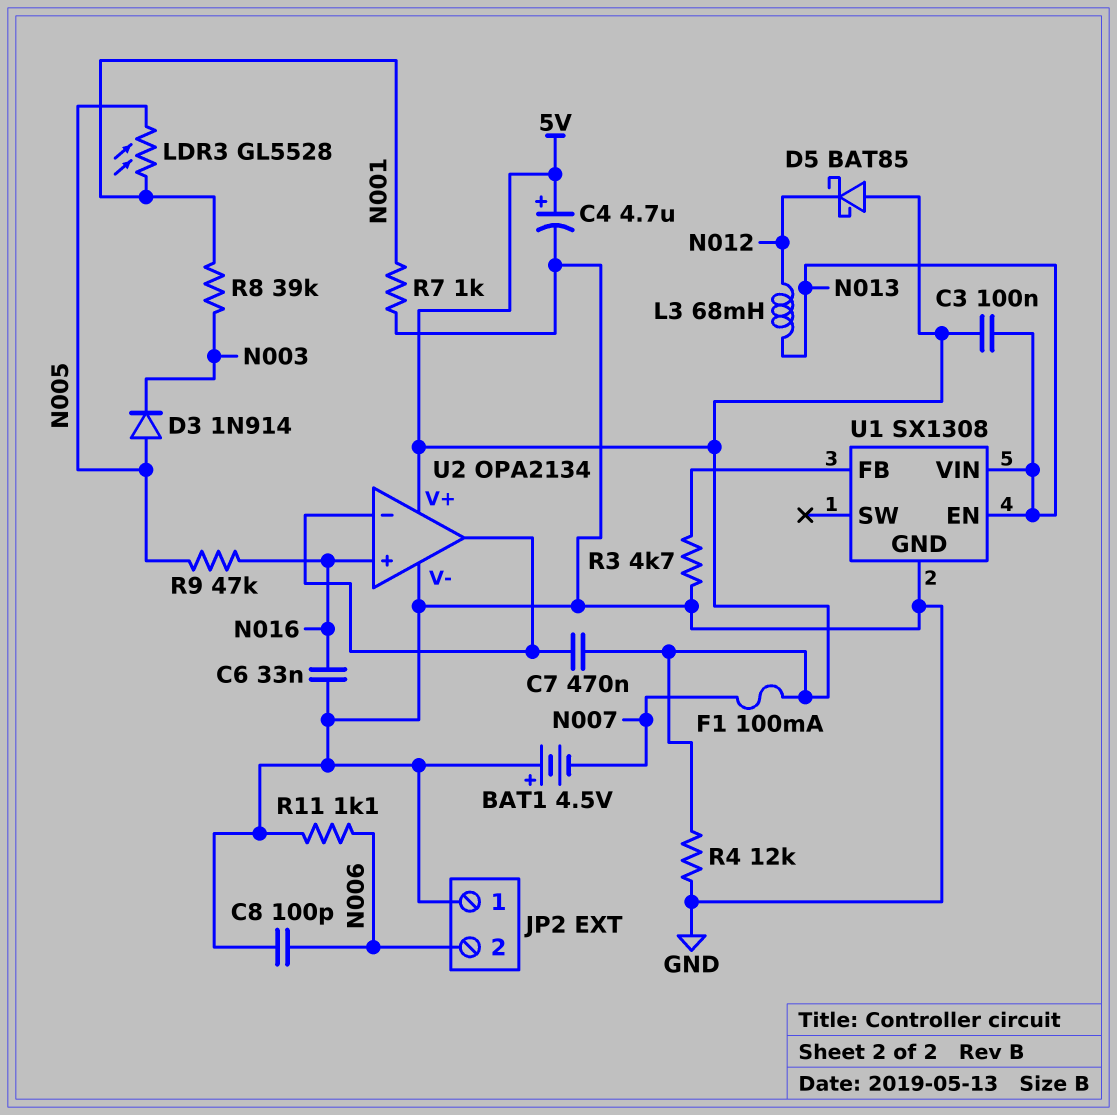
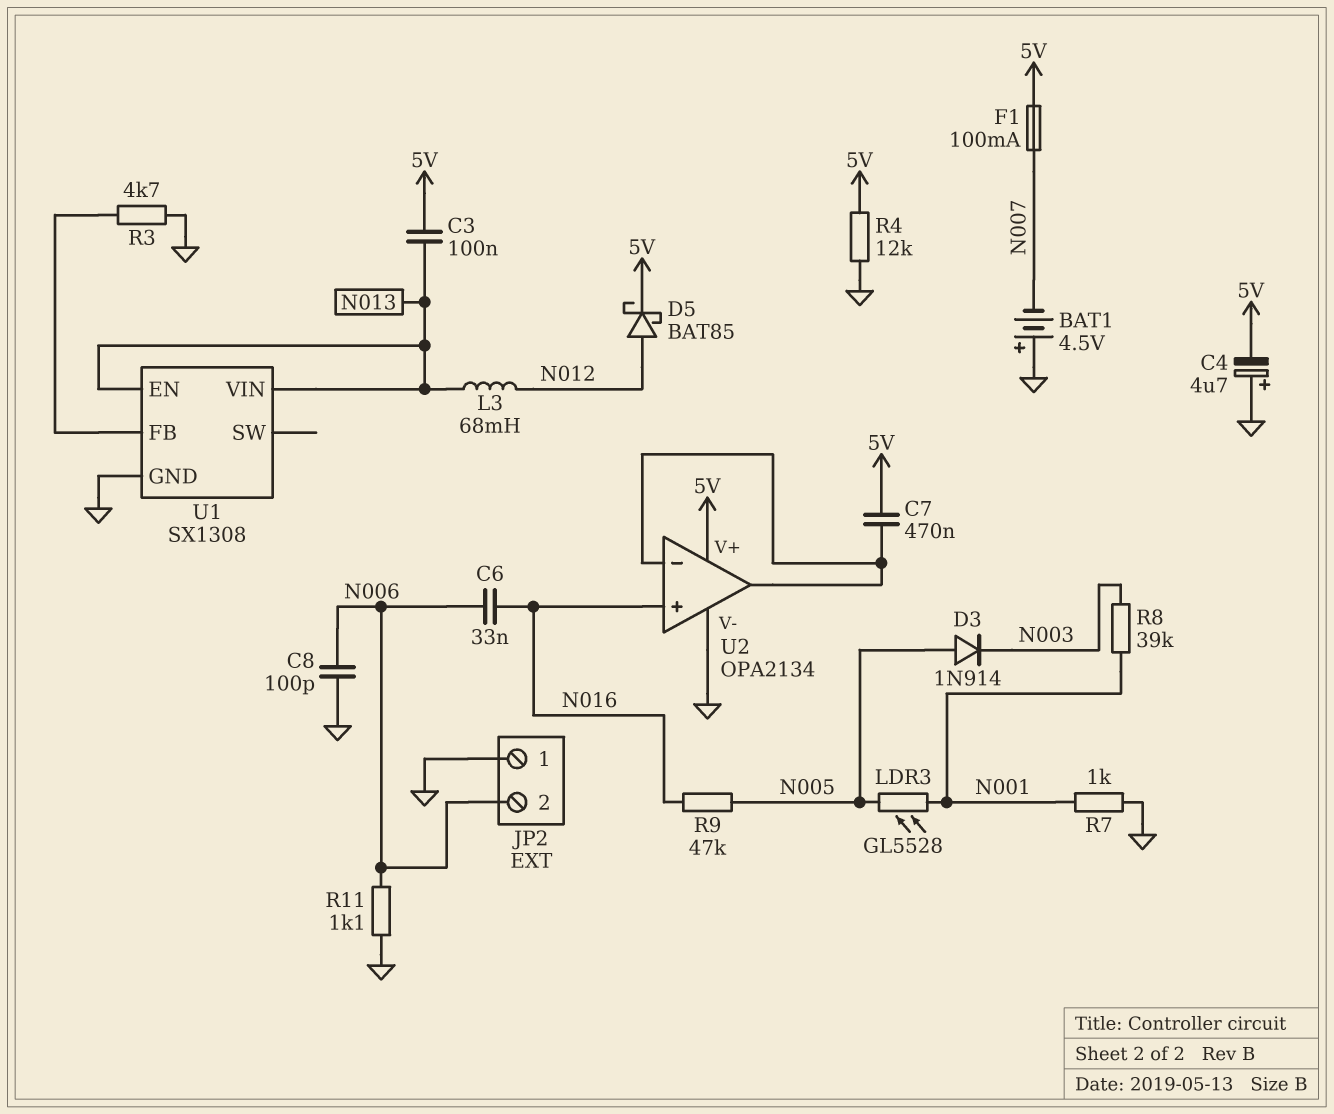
C4: 4.7uF (plus 5V, minus GND) -> 4.7uF (plus GND, minus 5V)
C6: 33nF (GND, N016) -> 33nF (N006, N016)
D5: schottky BAT85 (A 5V, K N012) -> schottky BAT85 (A N012, K 5V)

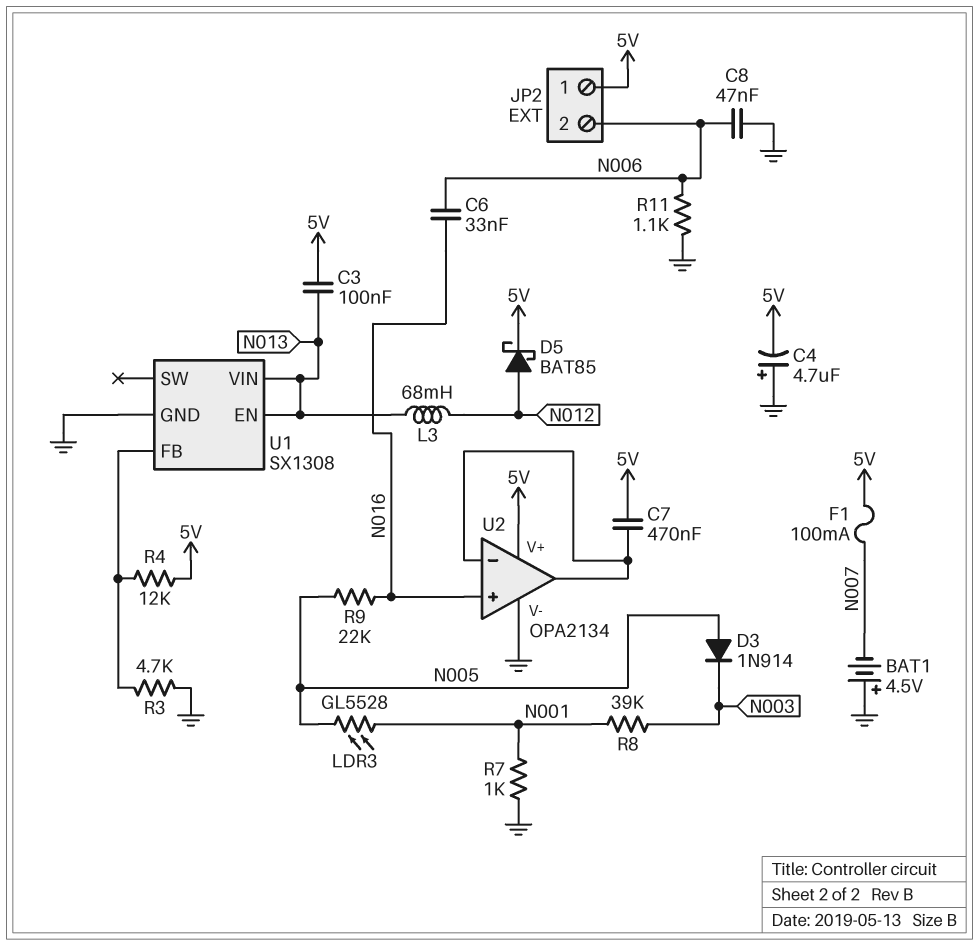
C8: 100pF (GND, N006) -> 47nF (GND, N006)
JP2 pin 1: GND -> 5V
R4: 12k (5V, GND) -> 12k (5V, U1/FB)
R9: 47k (N005, N016) -> 22k (N005, N016)

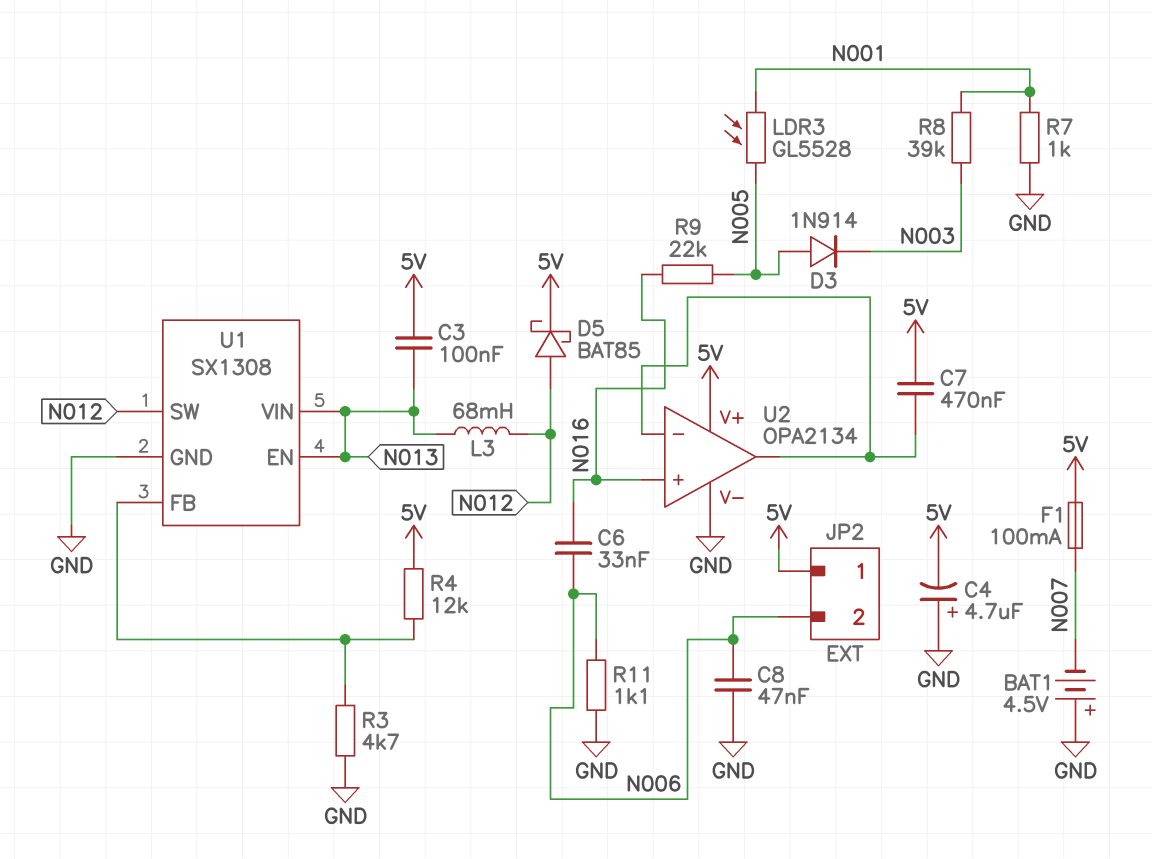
U1 pin SW: none -> N012

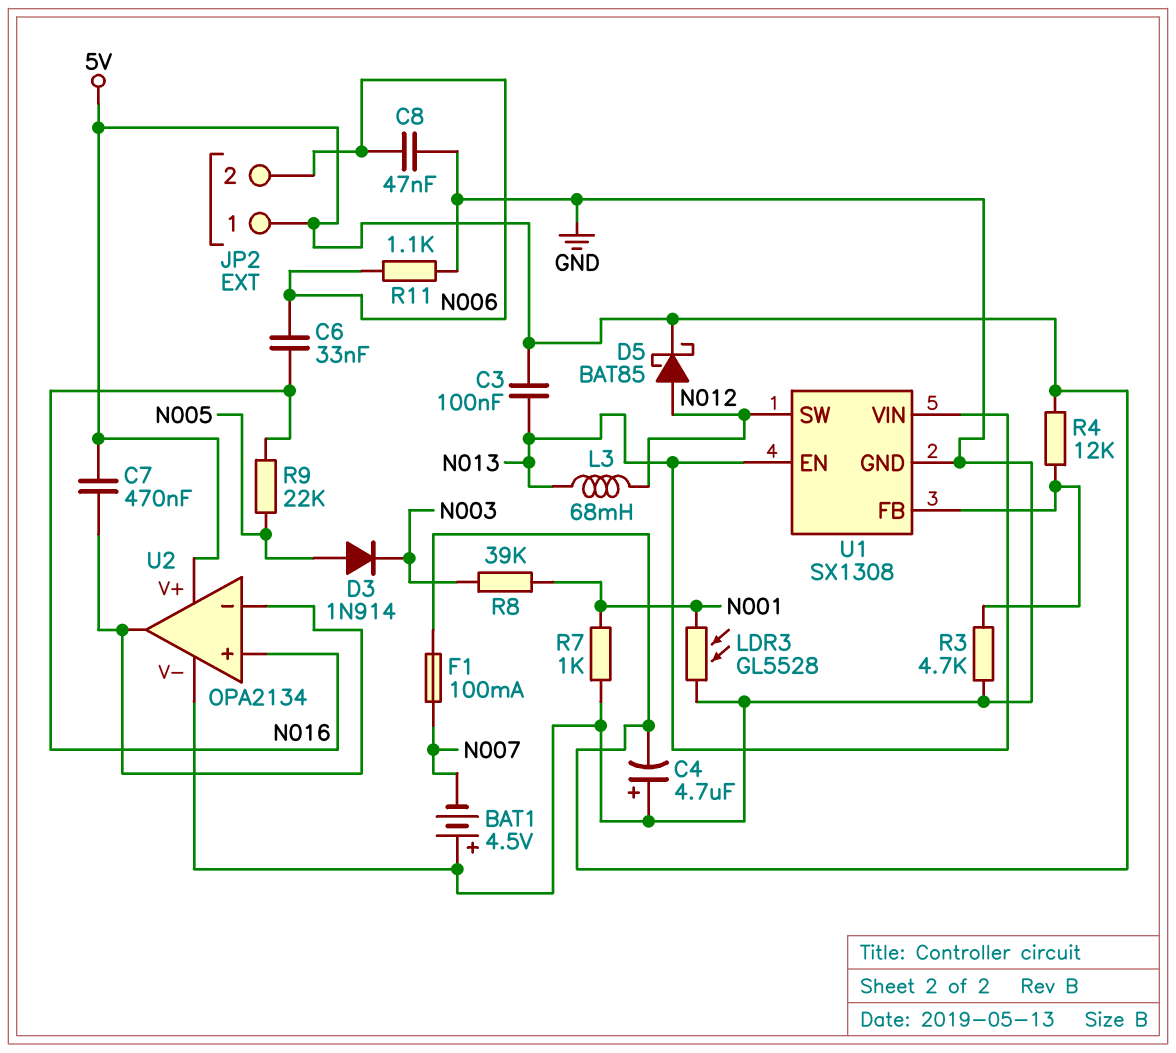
LDR3: GL5528 (N001, N005) -> GL5528 (GND, N001)

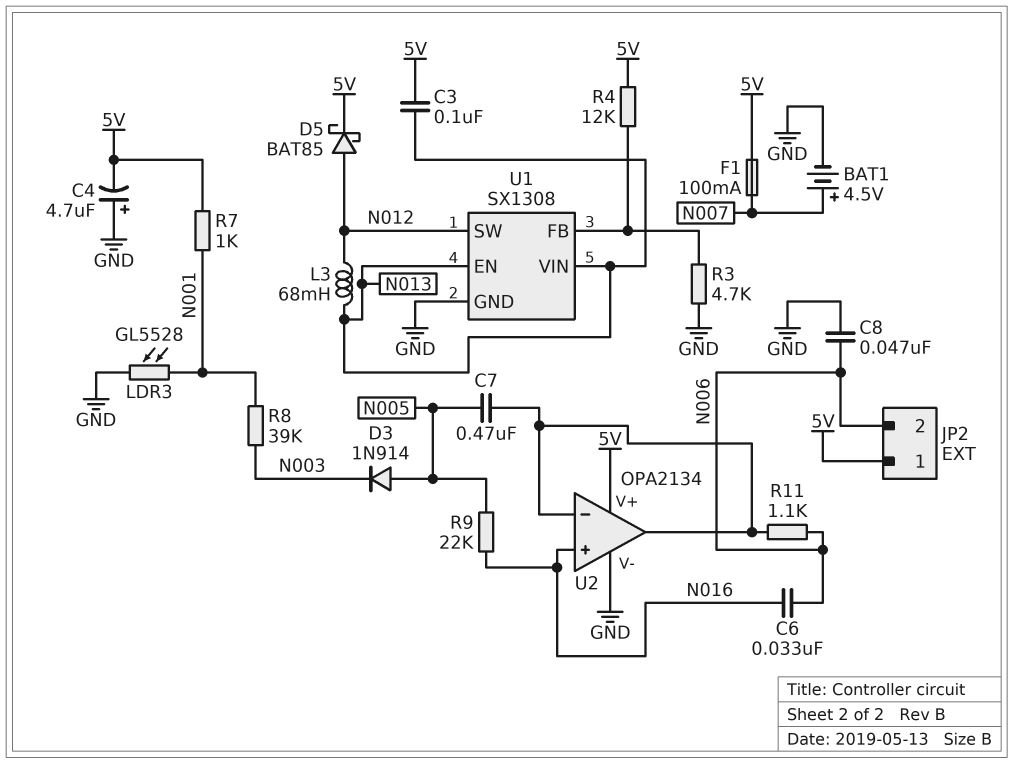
BAT1: 4.5V (plus GND, minus N007) -> 4.5V (plus N007, minus GND)
C7: 470nF (5V, U2/in-) -> 470nF (N005, U2/in-)
R7: 1k (GND, N001) -> 1k (5V, N001)
R11: 1.1k (GND, N006) -> 1.1k (N006, U2/in-)

